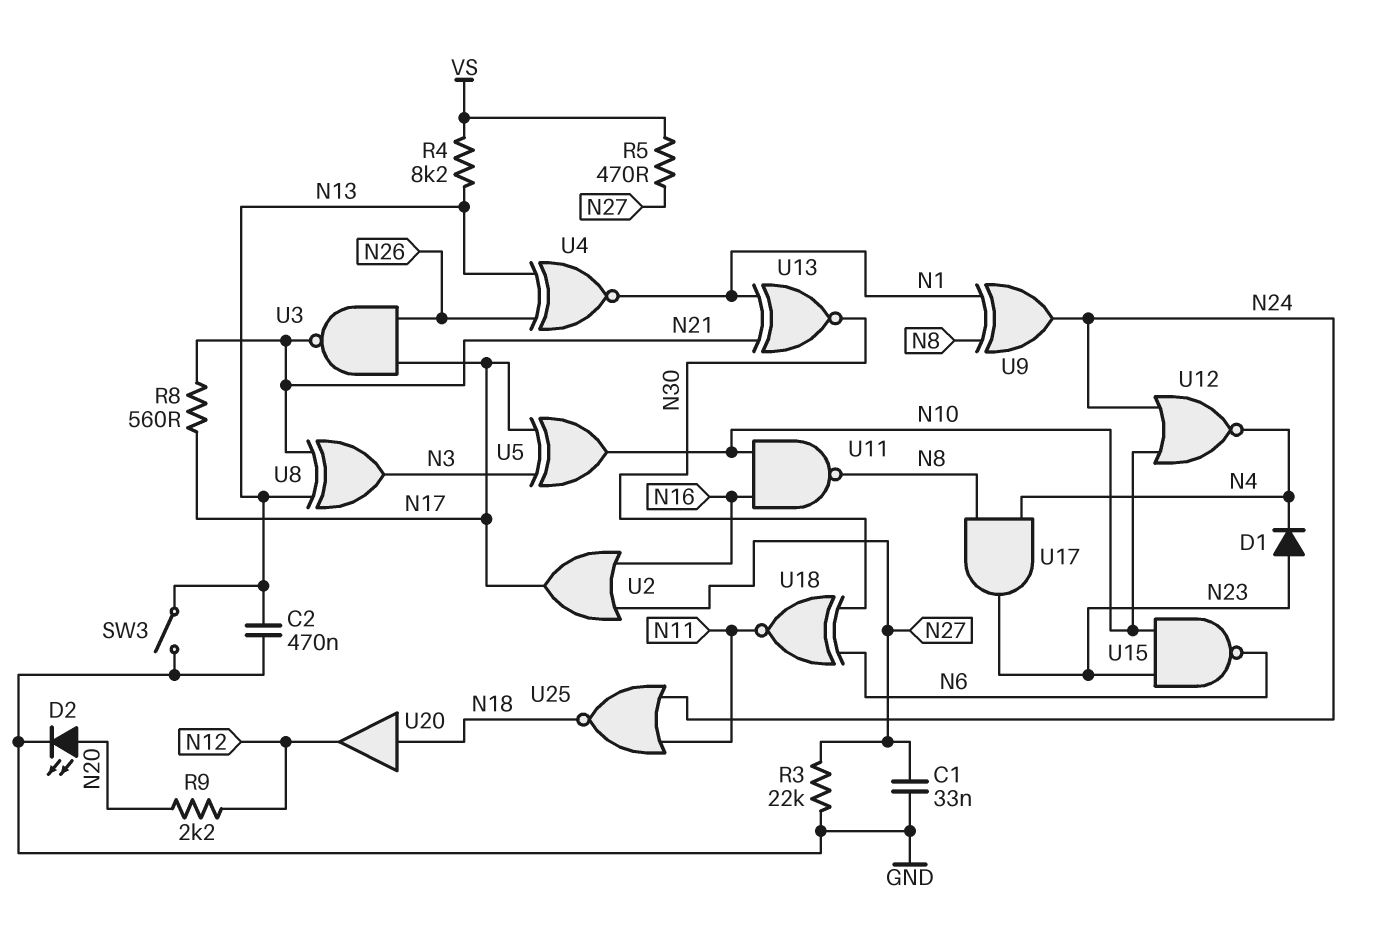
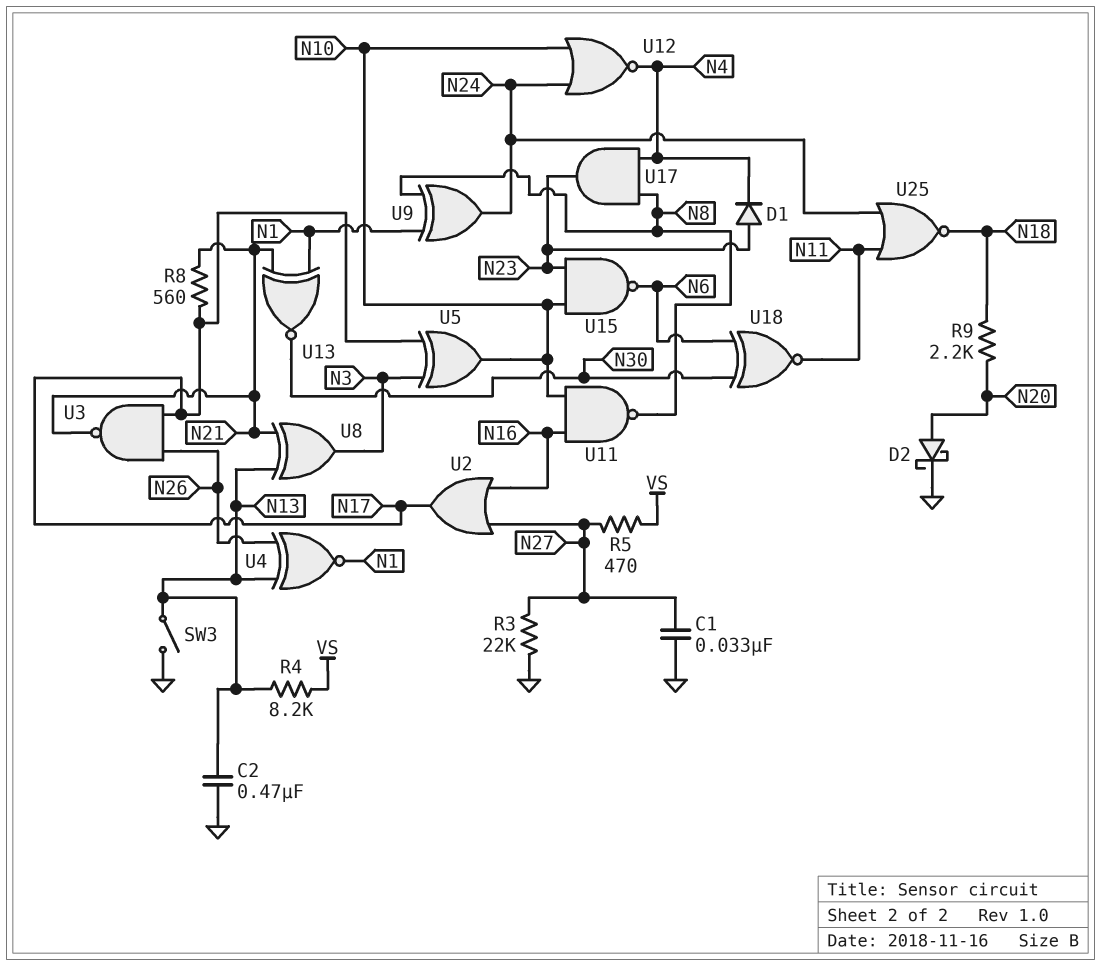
D2: LED (A N20, K GND) -> schottky (A N20, K GND)
R9: 2.2k (N12, N20) -> 2.2k (N18, N20)
U20: buffer (in N18, out N12) -> none

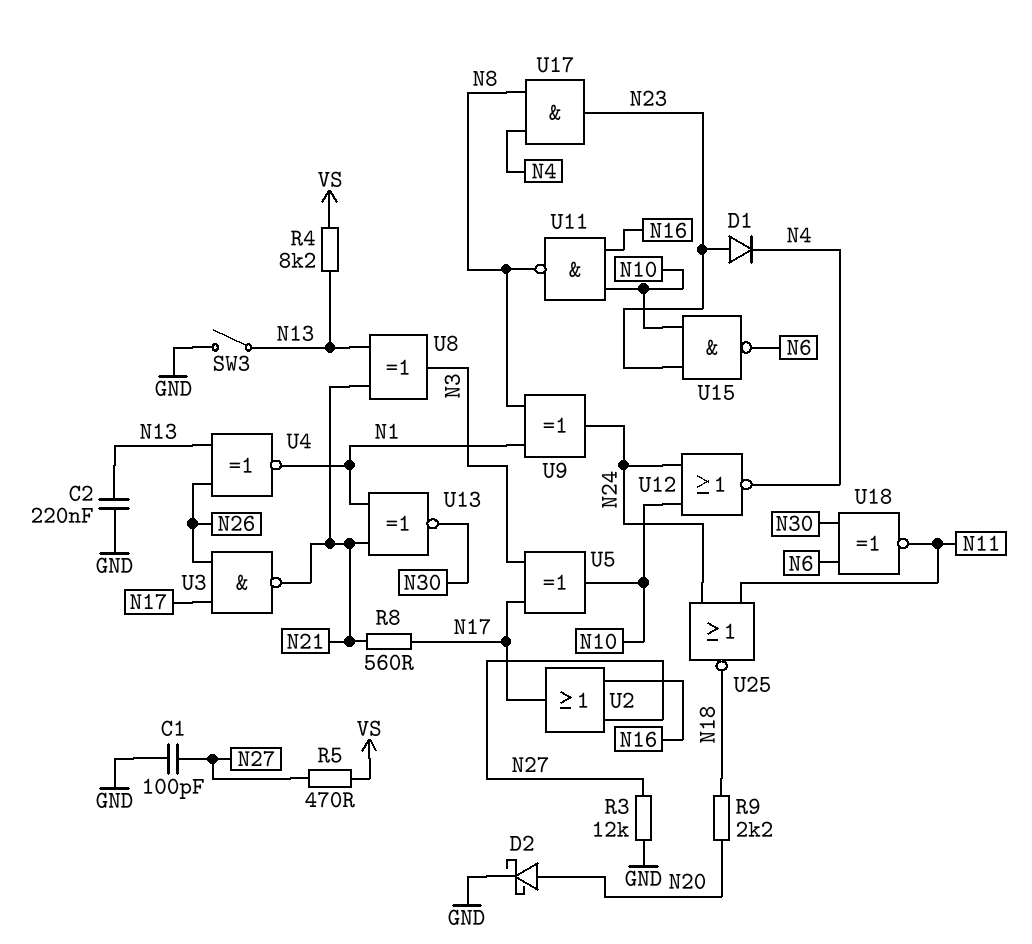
C1: 33nF (GND, N27) -> 100pF (GND, N27)
C2: 470nF (GND, N13) -> 220nF (GND, N13)
R3: 22k (GND, N27) -> 12k (GND, N27)

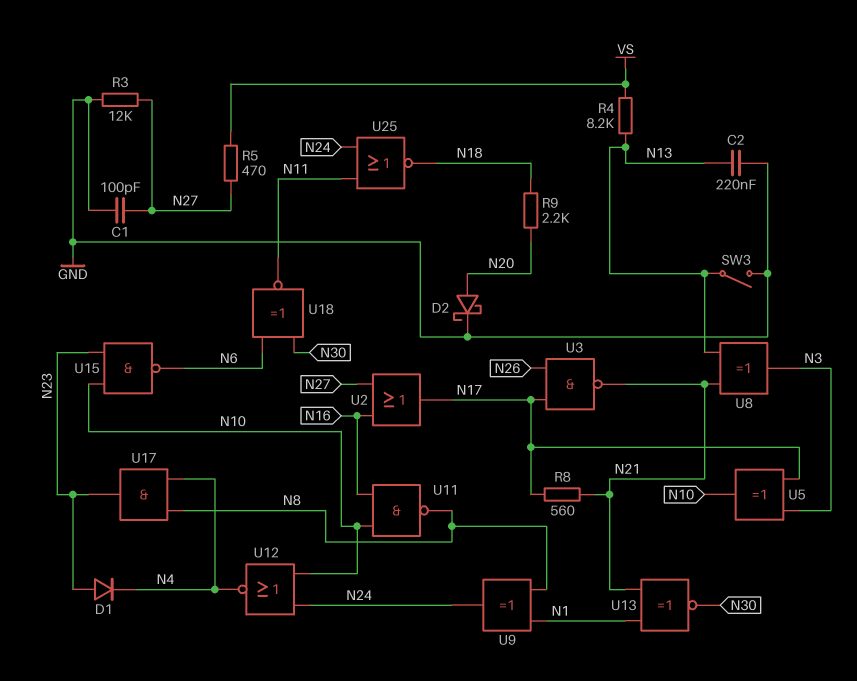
U4: XNOR (in N13, in N26, out N1) -> none

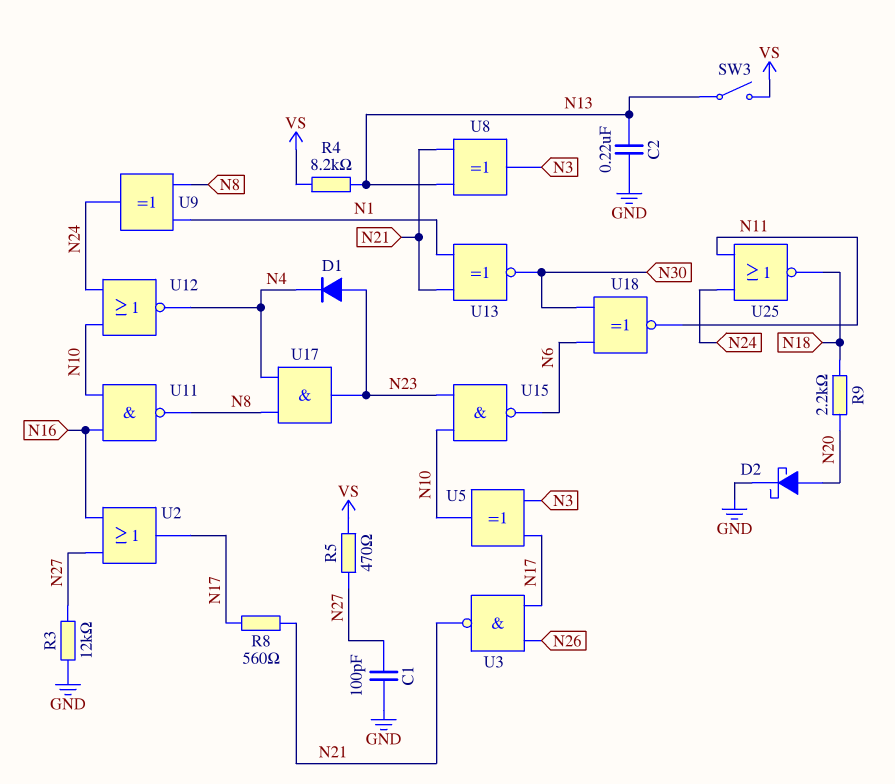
SW3: switch (GND, N13) -> switch (N13, VS)

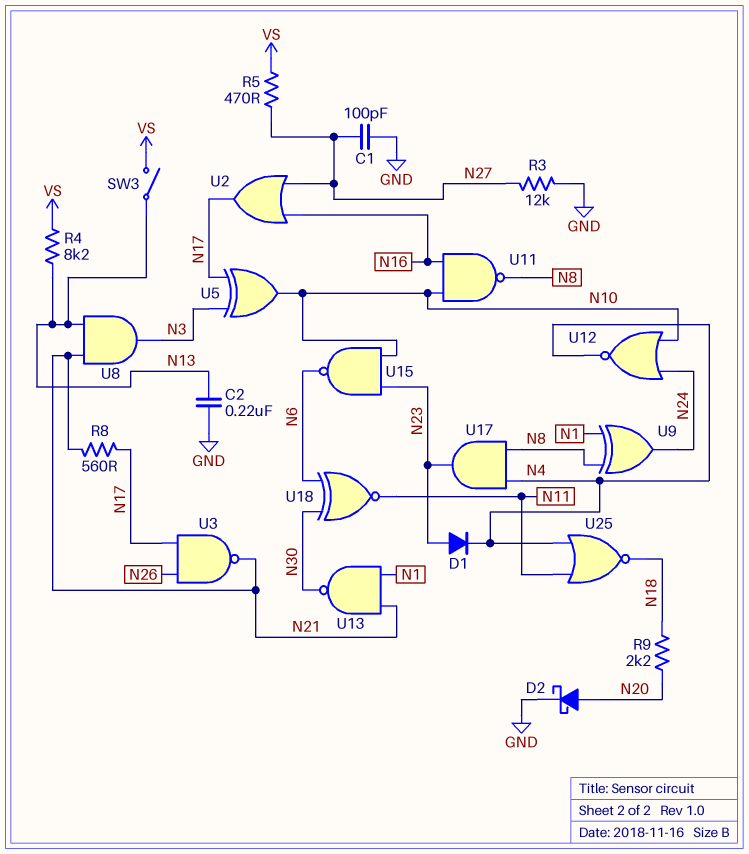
U8: XOR (in N13, in N21, out N3) -> AND (in N13, in N21, out N3)
U13: XNOR (in N1, in N21, out N30) -> NAND (in N1, in N21, out N30)
U25: NOR (in N11, in N24, out N18) -> NOR (in N4, in N11, out N18)

